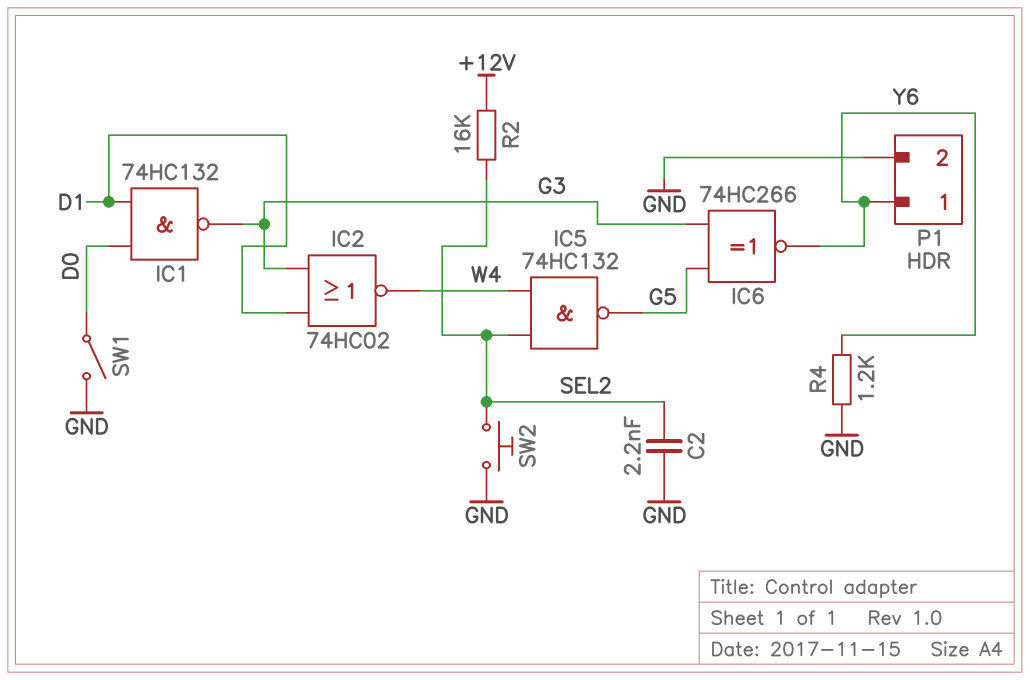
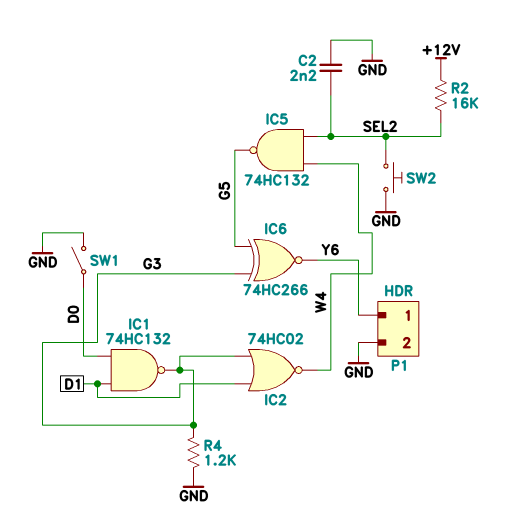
R4: 1.2k (GND, Y6) -> 1.2k (G3, GND)

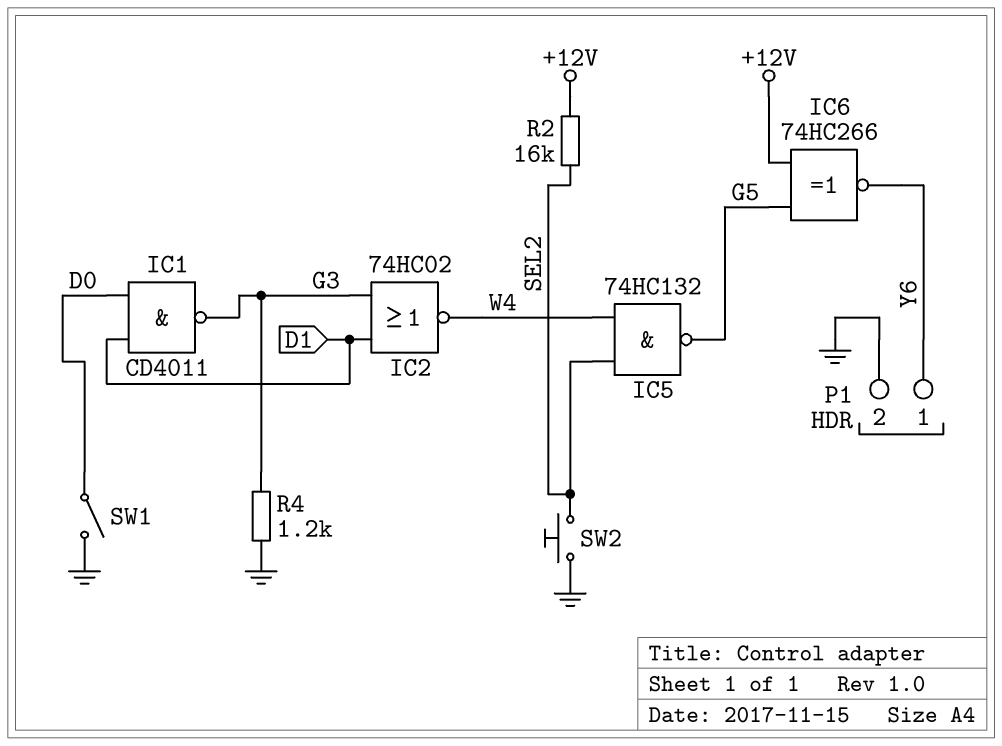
C2: 2.2nF (GND, SEL2) -> none
IC1: NAND 74HC132 (in D0, in D1, out G3) -> NAND CD4011 (in D0, in D1, out G3)
IC6: XNOR 74HC266 (in G3, in G5, out Y6) -> XNOR 74HC266 (in +12V, in G5, out Y6)

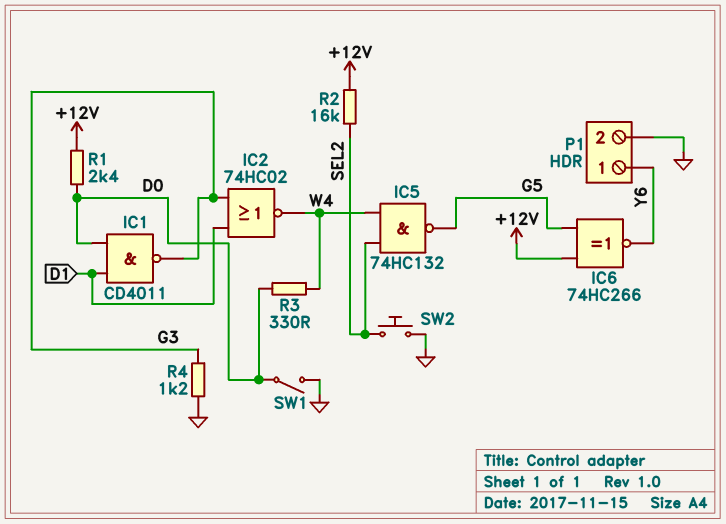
R1: none -> 2.4k (+12V, D0)
R3: none -> 330 (D0, W4)

